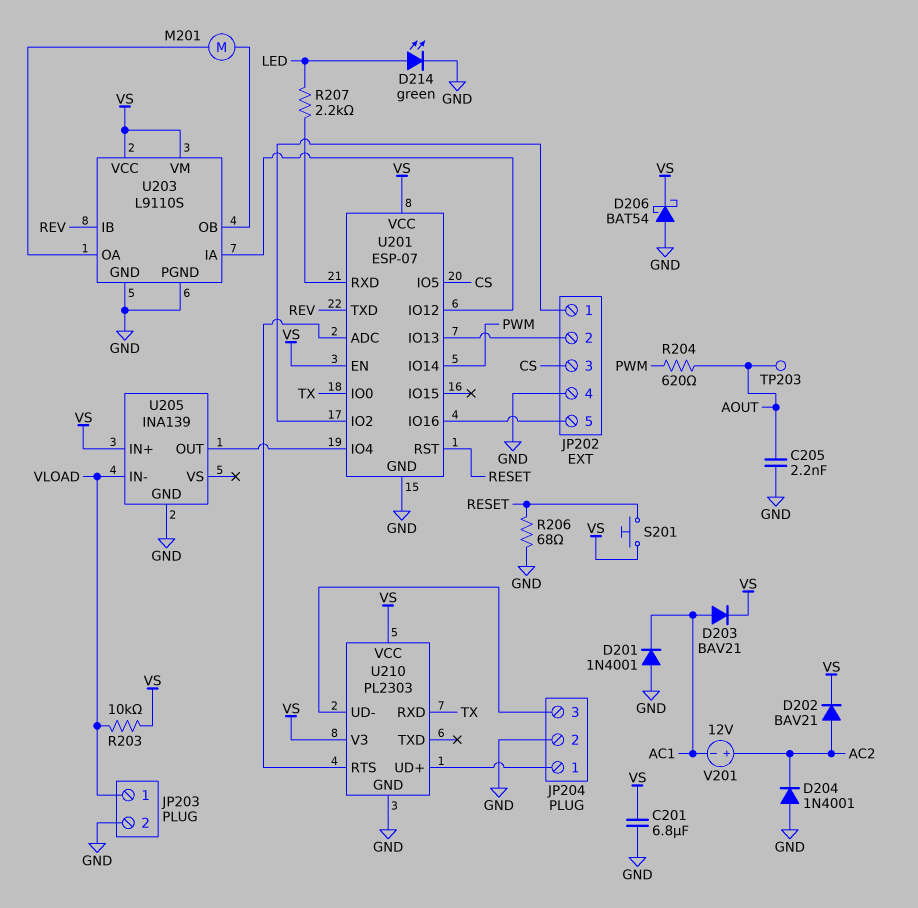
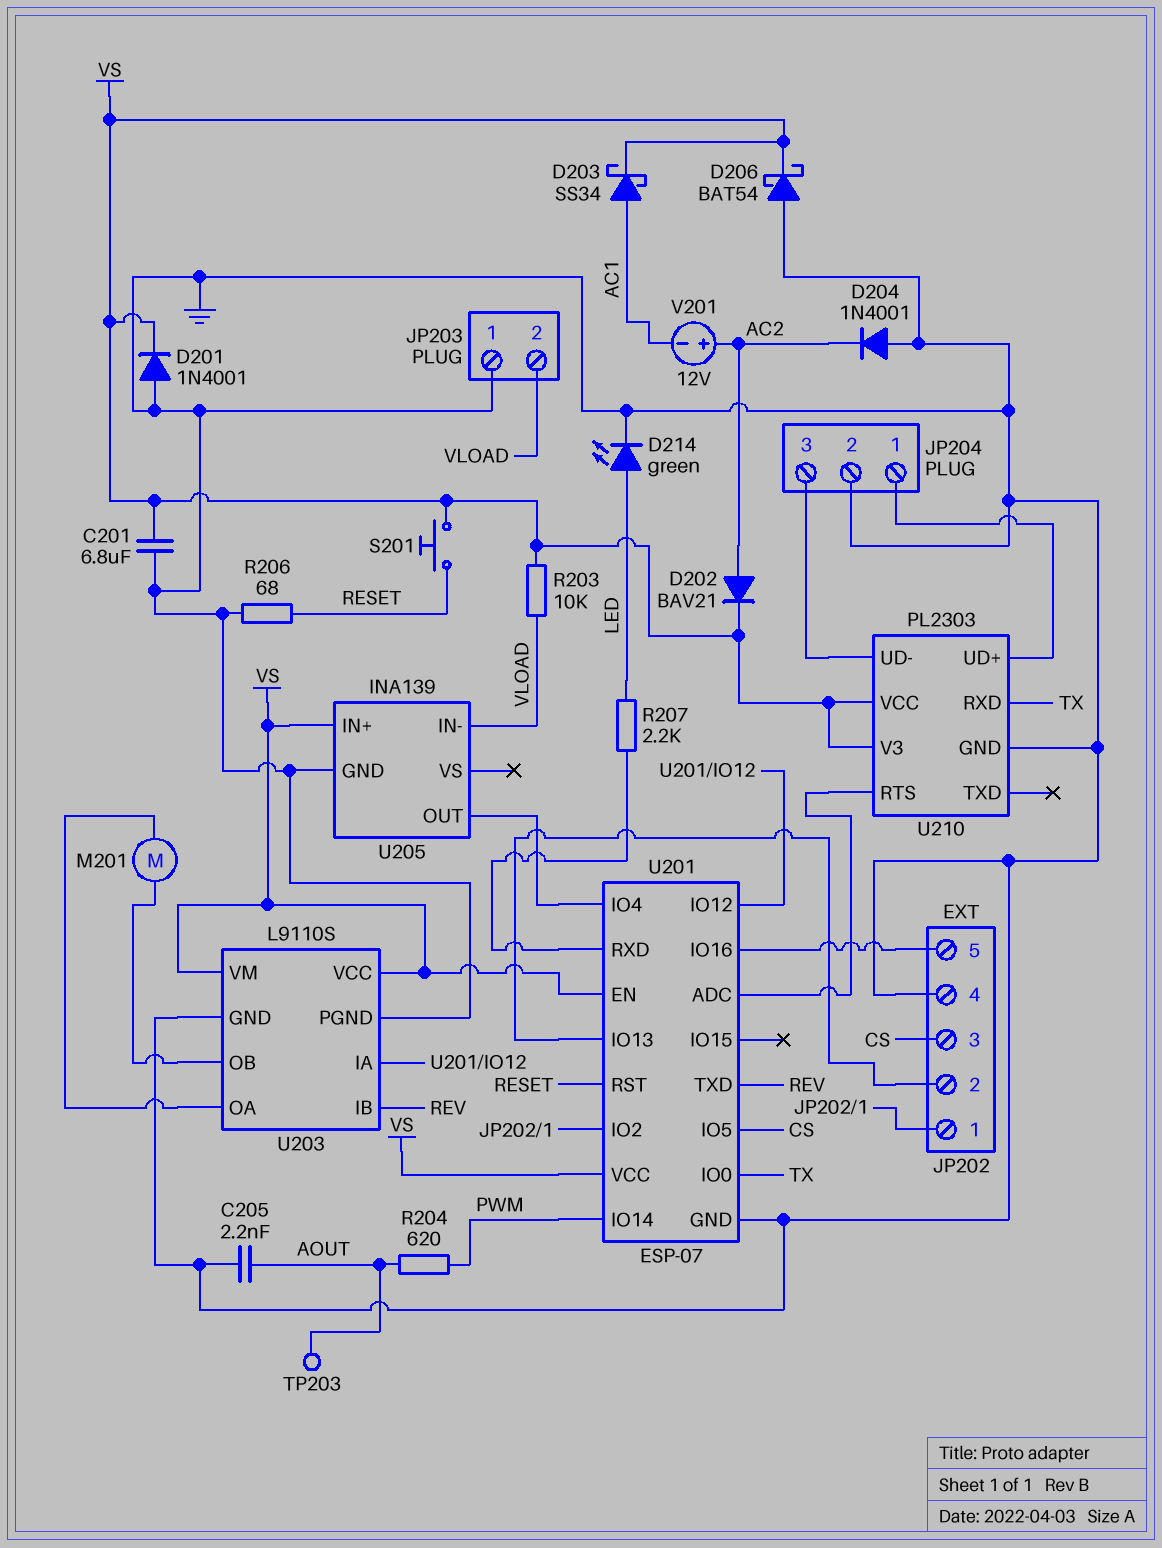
D201: diode 1N4001 (A GND, K AC1) -> diode 1N4001 (A GND, K VS)
D203: diode BAV21 (A AC1, K VS) -> schottky SS34 (A AC1, K VS)
JP203 pin 1: VLOAD -> GND
JP203 pin 2: GND -> VLOAD

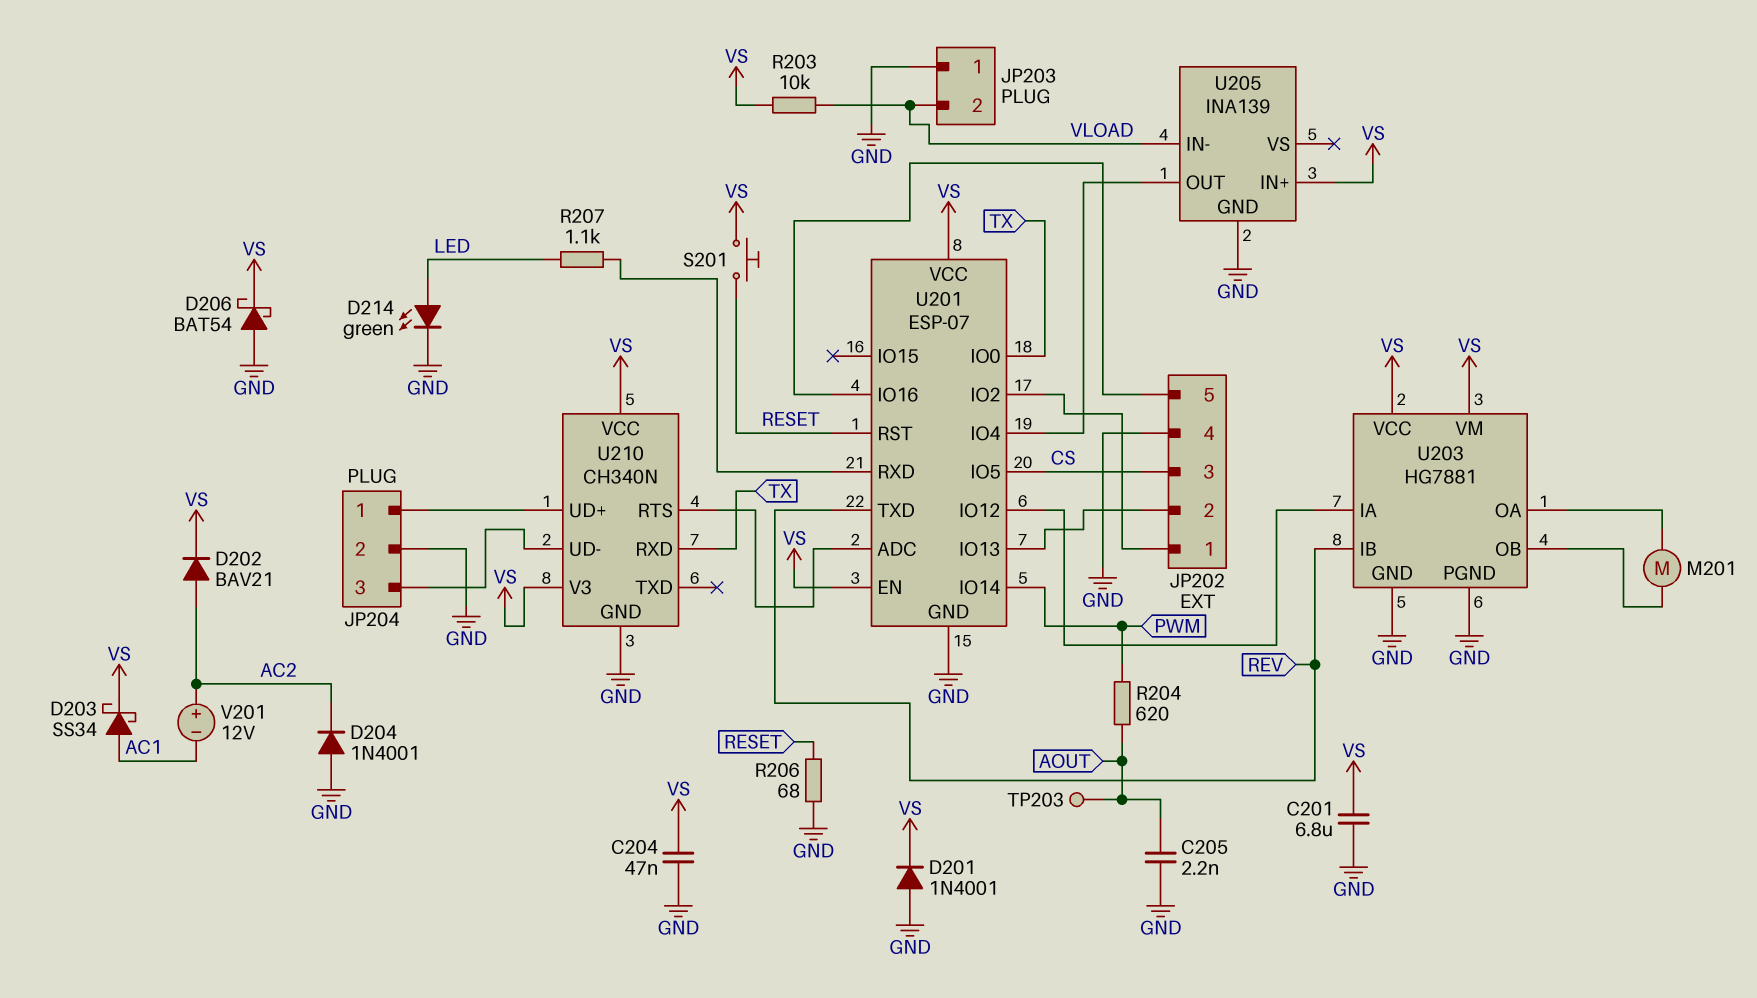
C204: none -> 47nF (GND, VS)
R207: 2.2k (LED, U201/RXD) -> 1.1k (LED, U201/RXD)
U203: L9110S -> HG7881
U210: PL2303 -> CH340N

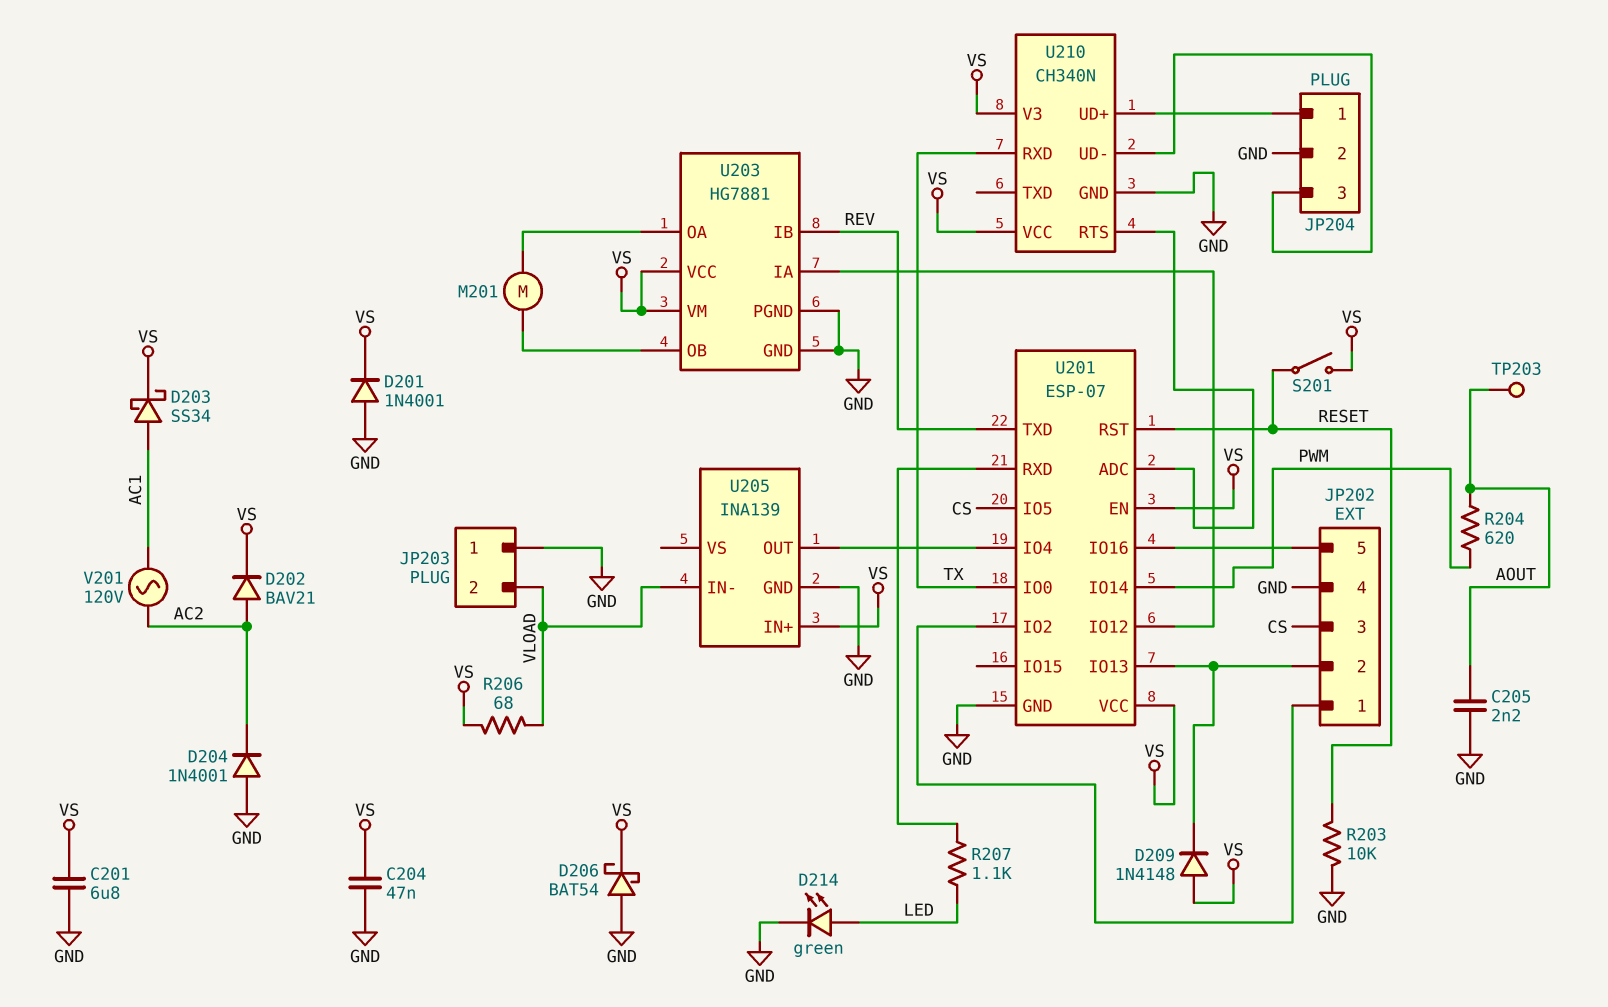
D209: none -> diode 1N4148 (A VS, K JP202/2)
R203: 10k (VLOAD, VS) -> 10k (GND, RESET)
R206: 68 (GND, RESET) -> 68 (VLOAD, VS)
S201: button (RESET, VS) -> switch (RESET, VS)
V201: 12V (plus AC2, minus AC1) -> AC 120V (AC1, AC2)

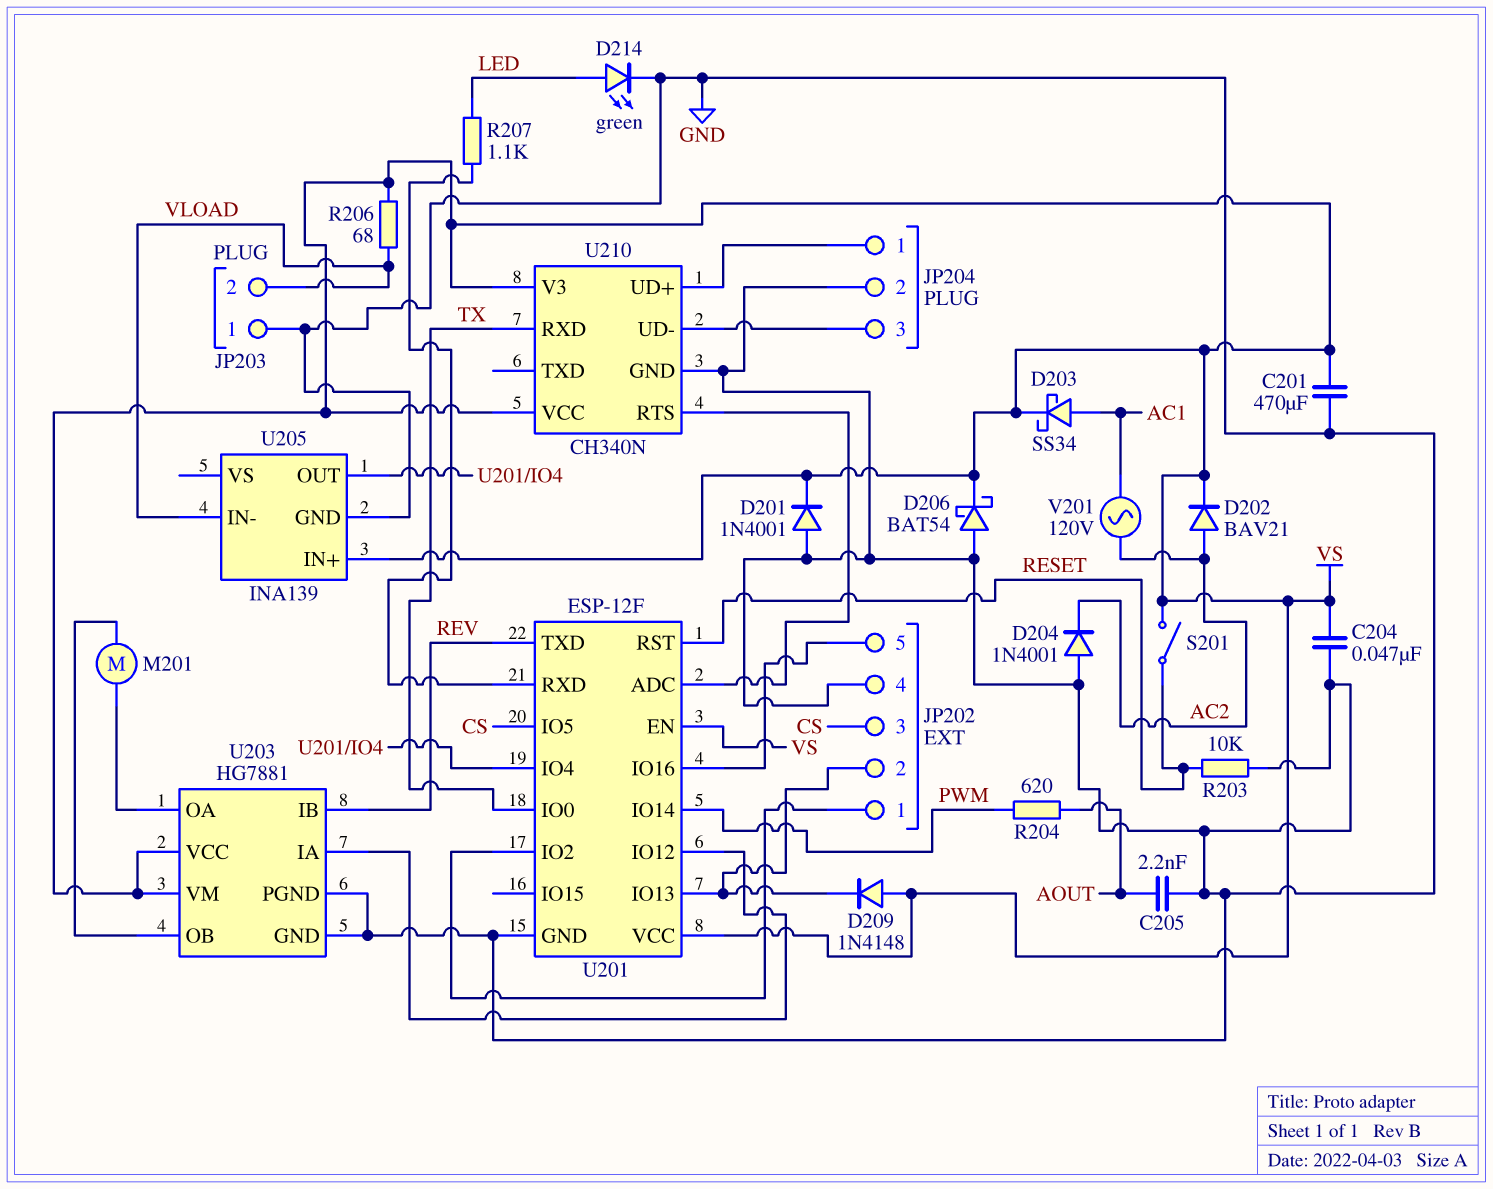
C201: 6.8uF (GND, VS) -> 470uF (GND, VS)
TP203: test point (AOUT) -> none
U201: ESP-07 -> ESP-12F

